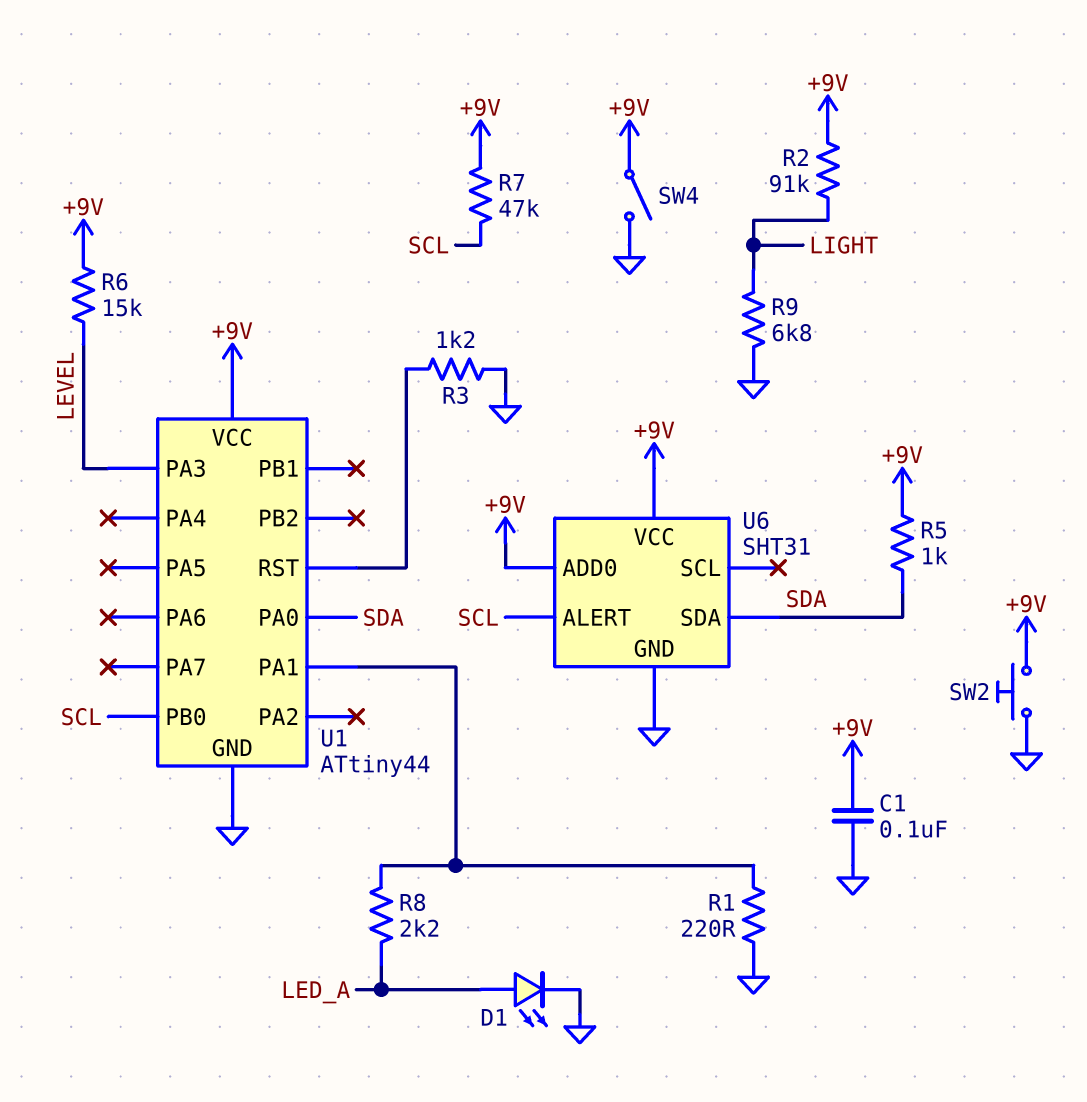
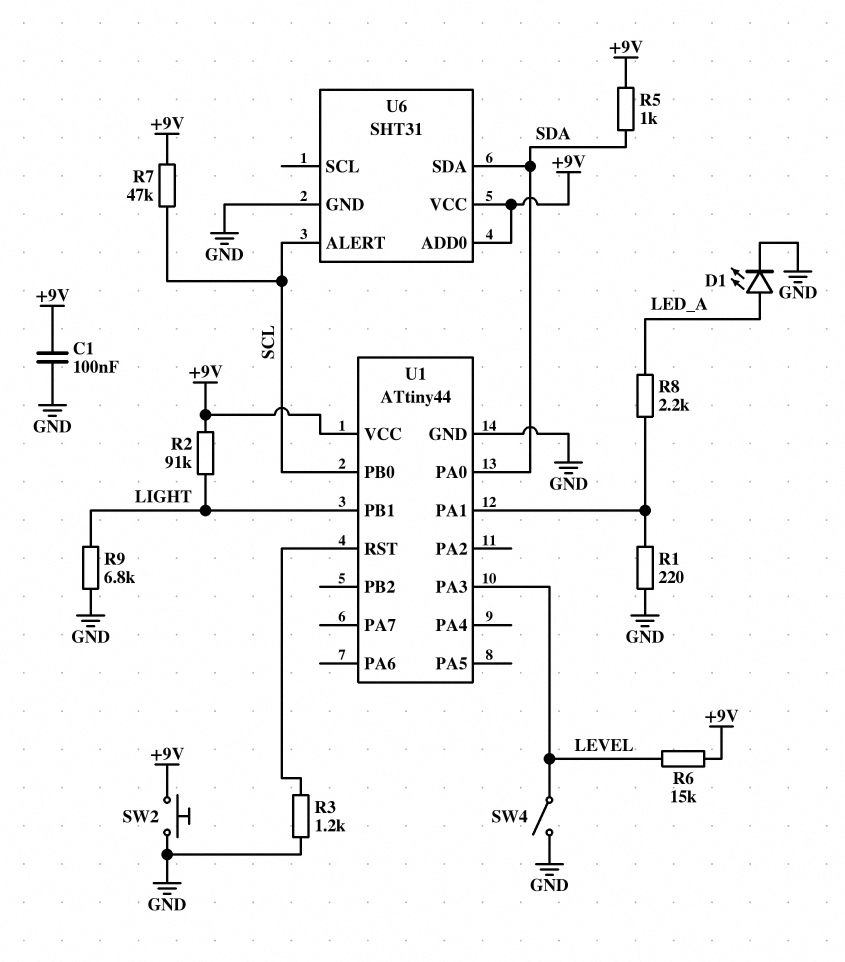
SW4: switch (+9V, GND) -> switch (GND, LEVEL)
U1 pin PB1: none -> LIGHT

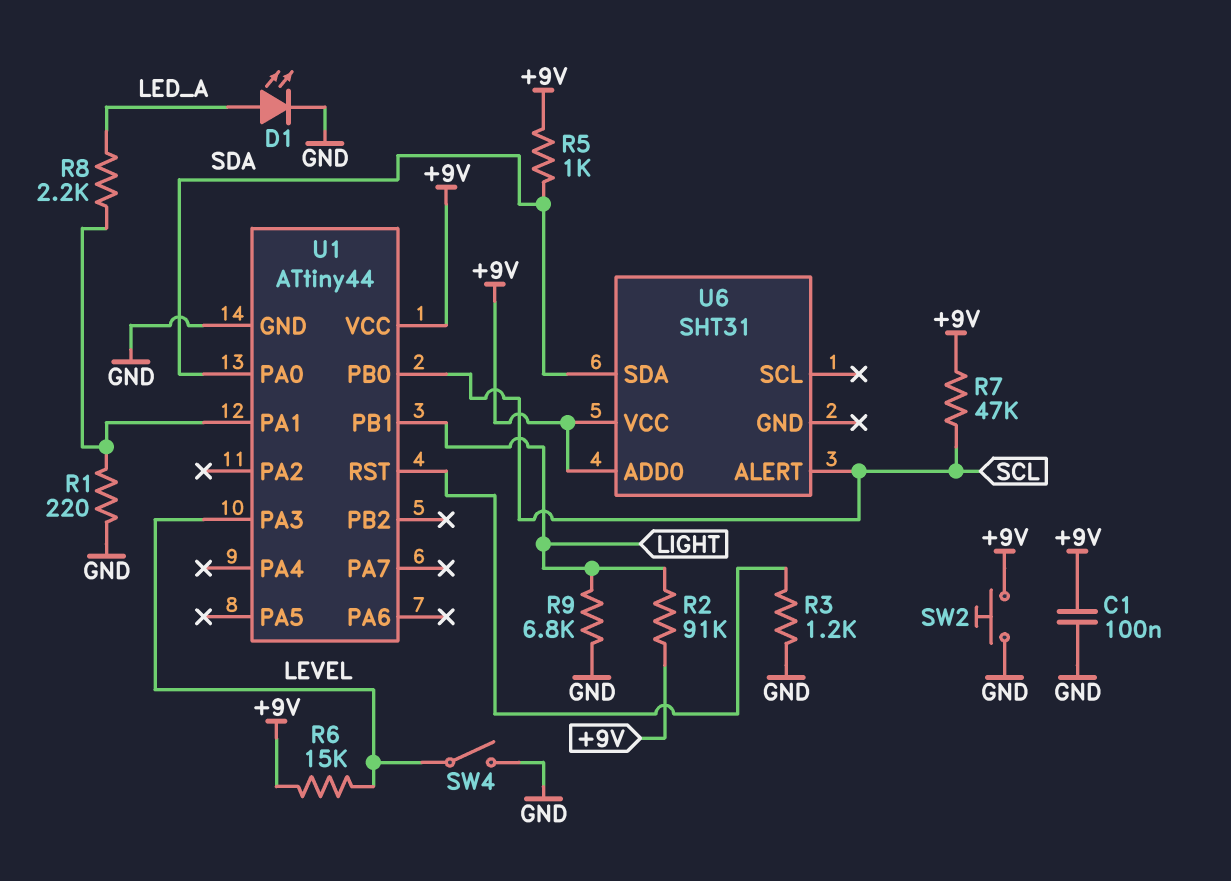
U6 pin GND: GND -> none

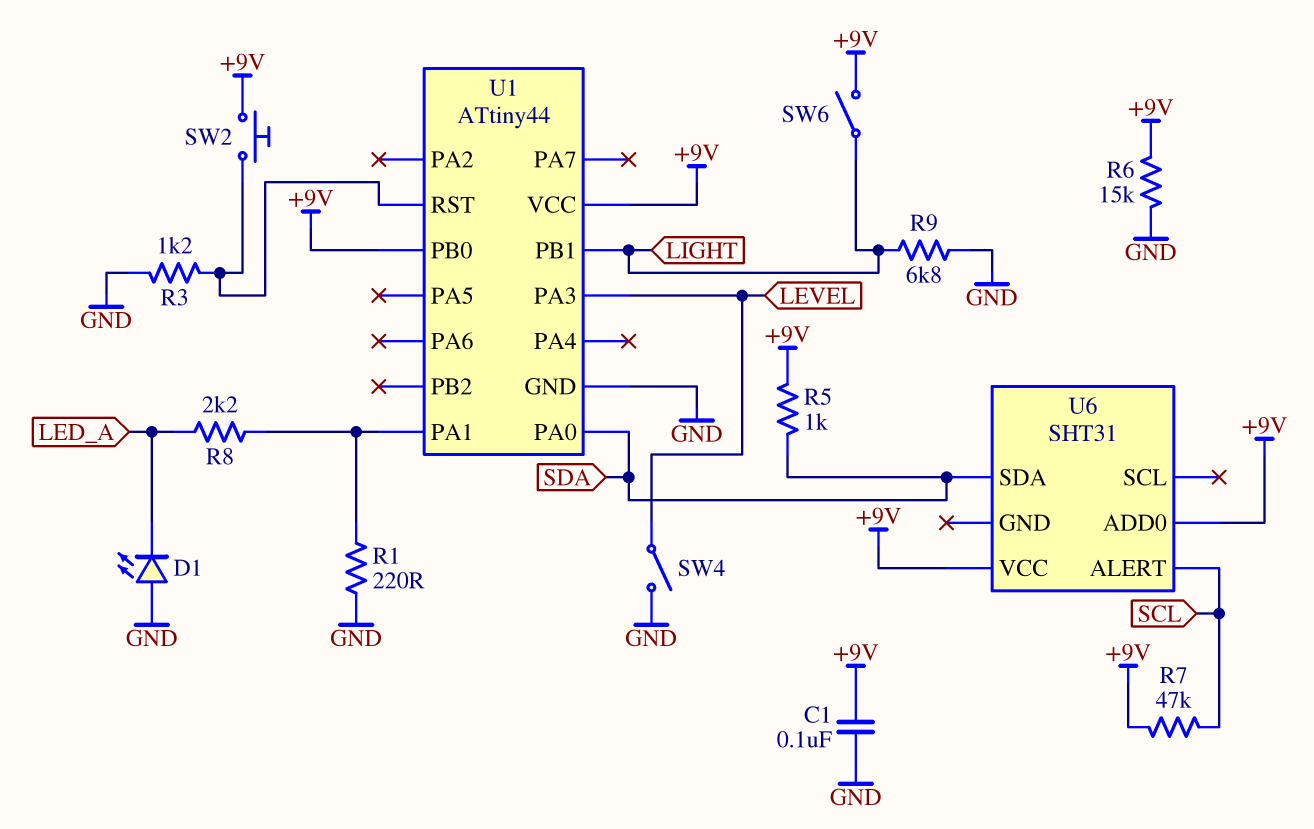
D1: LED (A LED_A, K GND) -> LED (A GND, K LED_A)
R2: 91k (+9V, LIGHT) -> none
R6: 15k (+9V, LEVEL) -> 15k (+9V, GND)
SW2: button (+9V, GND) -> button (+9V, U1/RST)
SW6: none -> switch (+9V, LIGHT)
U1 pin PB0: SCL -> +9V

